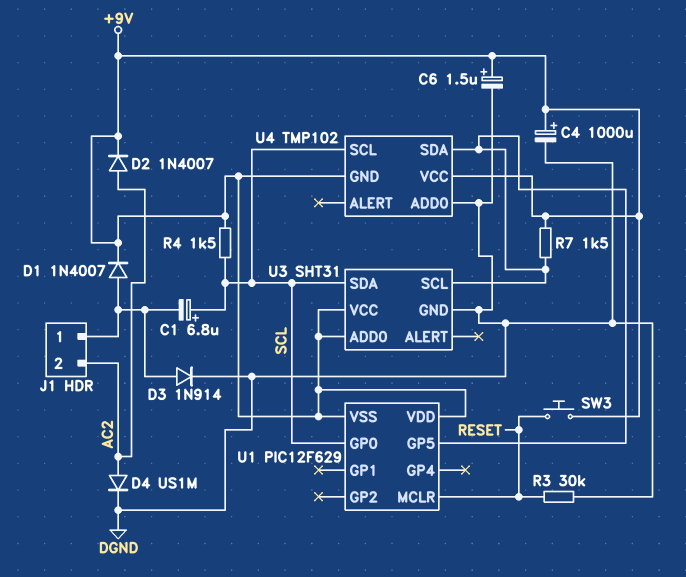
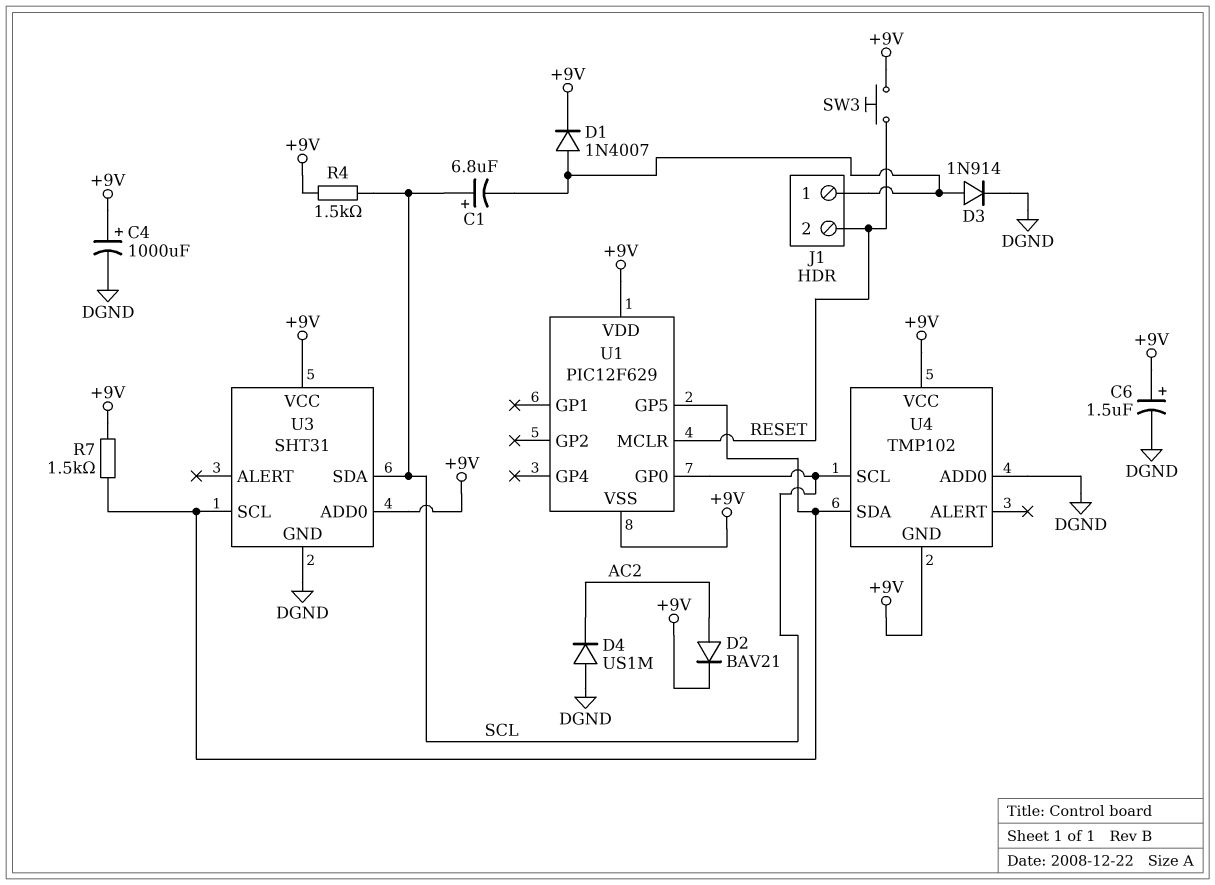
D2: diode 1N4007 (A AC2, K +9V) -> diode BAV21 (A AC2, K +9V)
D4: diode US1M (A AC2, K DGND) -> diode US1M (A DGND, K AC2)
J1 pin 2: AC2 -> RESET
R3: 30k (DGND, RESET) -> none

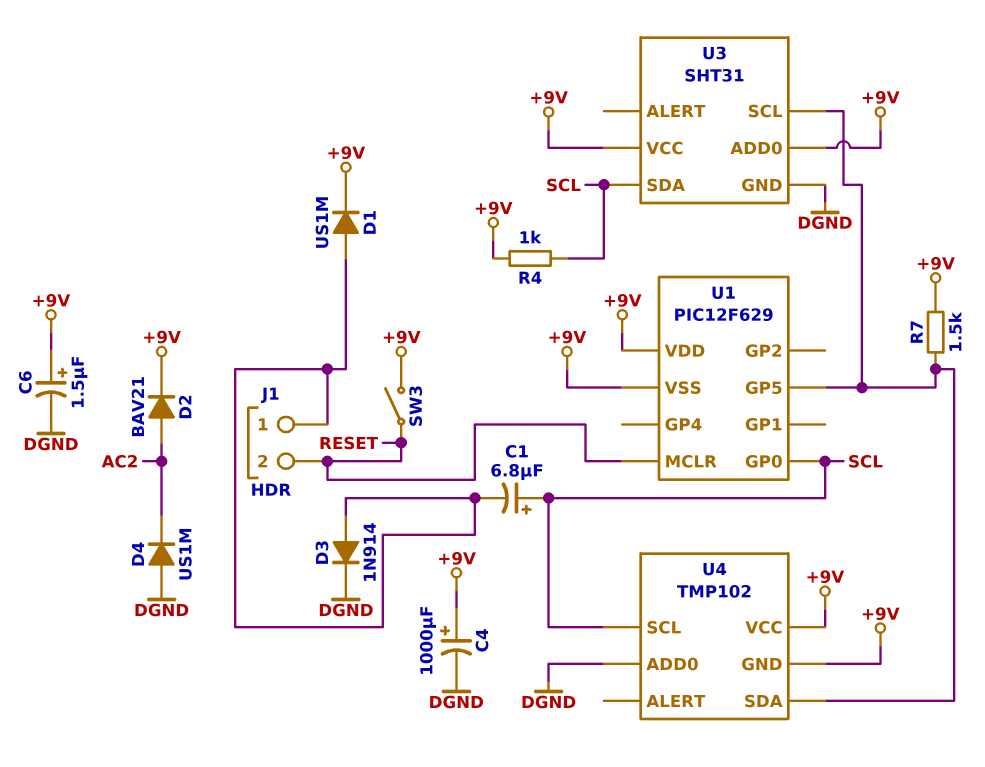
D1: diode 1N4007 (A J1/1, K +9V) -> diode US1M (A J1/1, K +9V)
R4: 1.5k (+9V, SCL) -> 1k (+9V, SCL)
SW3: button (+9V, RESET) -> switch (+9V, RESET)

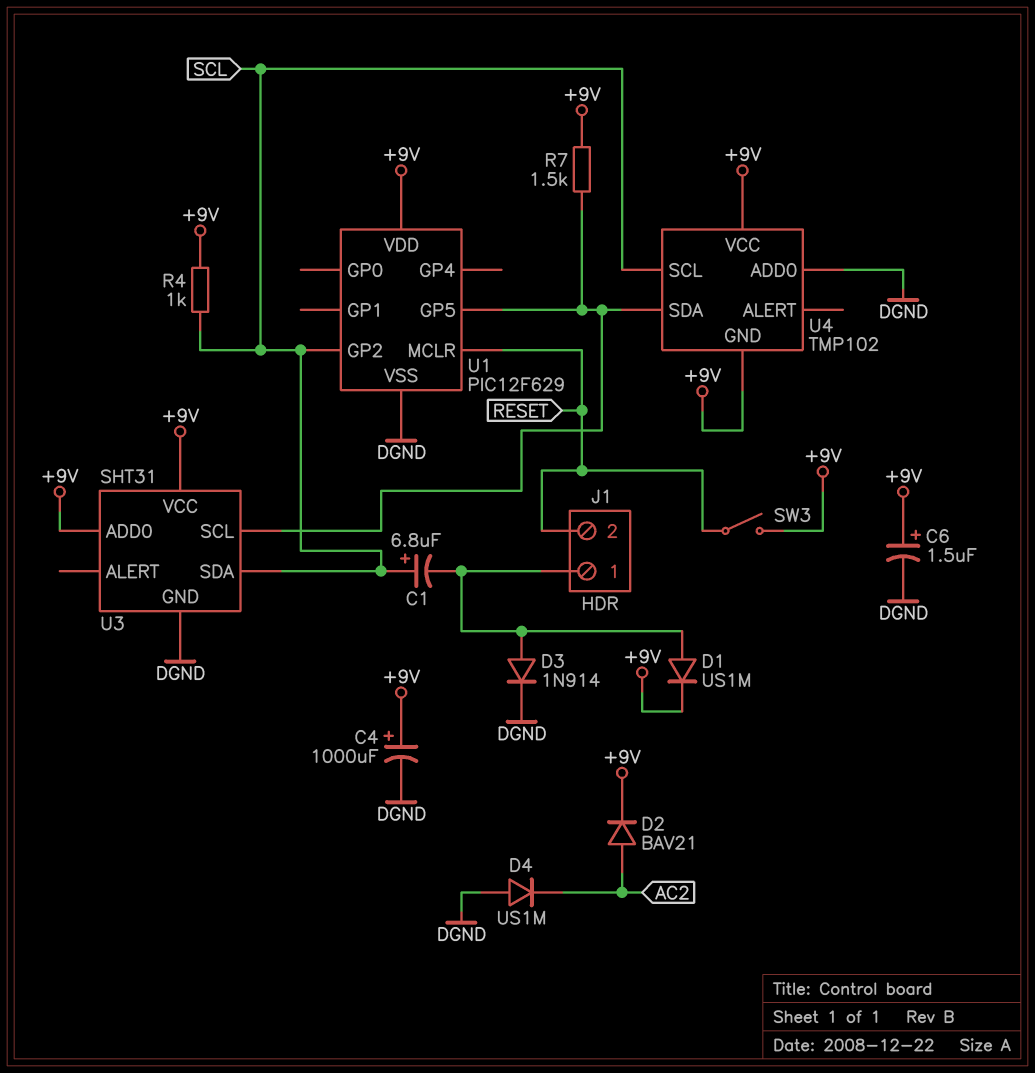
U1 pin GP0: SCL -> none
U1 pin GP2: none -> SCL
U1 pin VSS: +9V -> DGND

